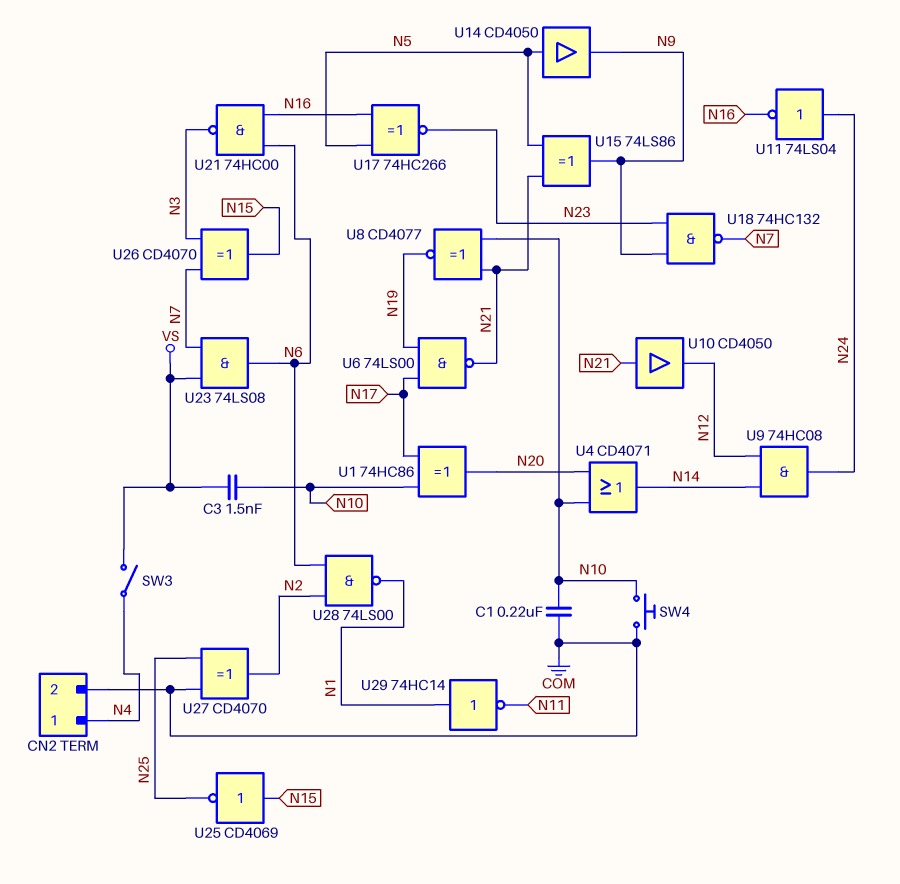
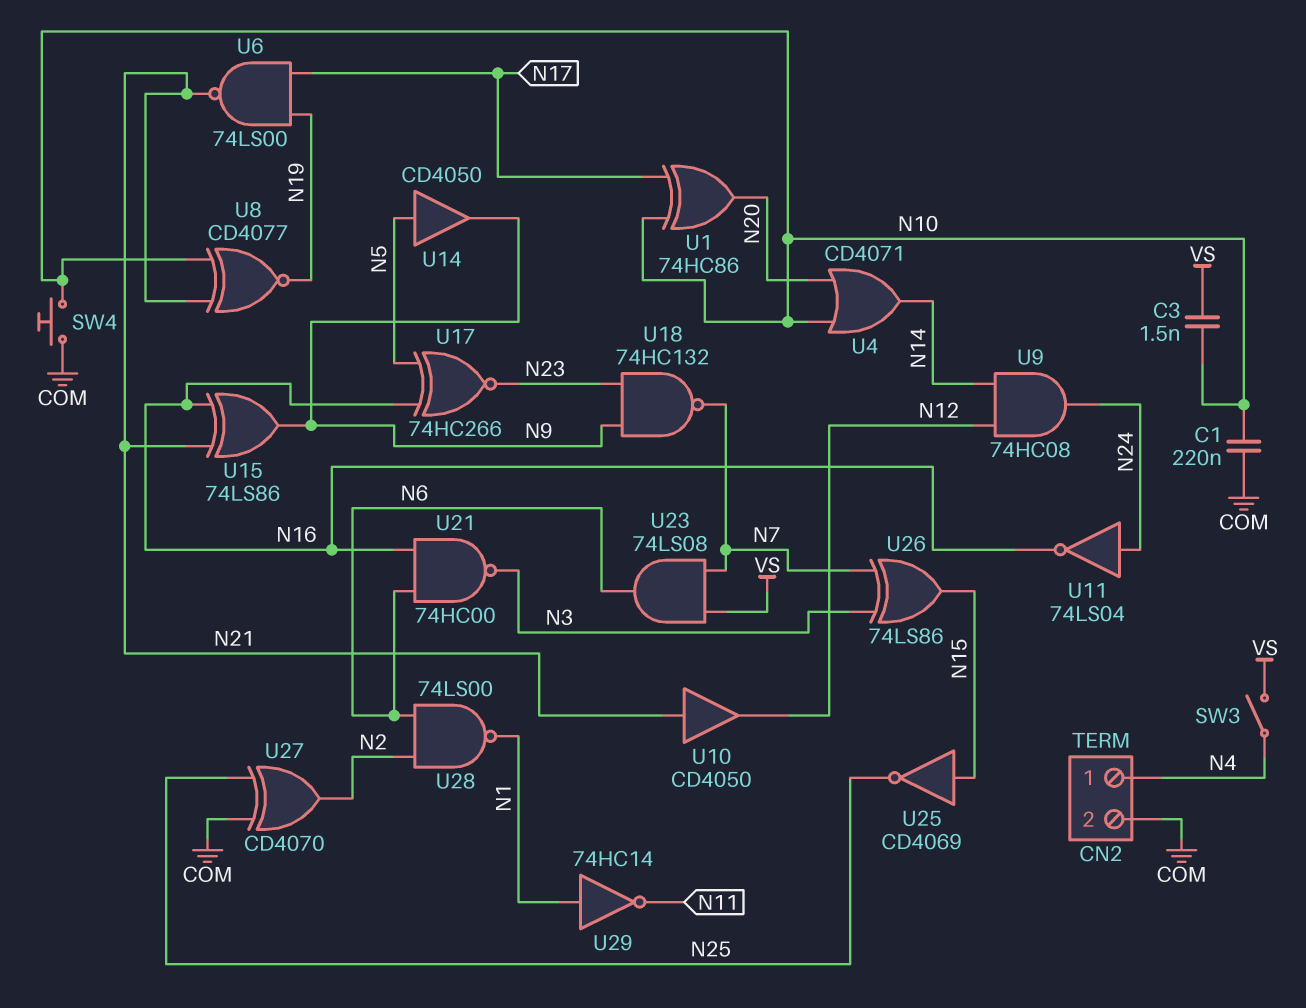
U15: XOR 74LS86 (in N5, in N21, out N9) -> XOR 74LS86 (in N16, in N21, out N9)
U26: XOR CD4070 (in N3, in N7, out N15) -> XOR 74LS86 (in N3, in N7, out N15)

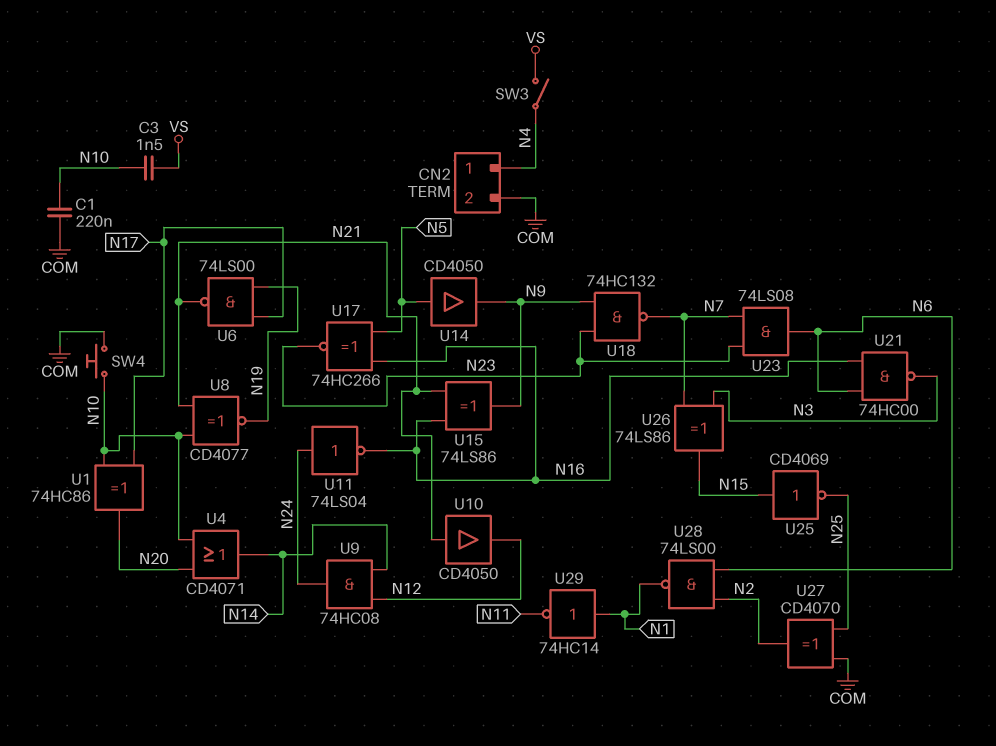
U23: AND 74LS08 (in N7, in VS, out N6) -> AND 74LS08 (in N7, in N23, out N6)

